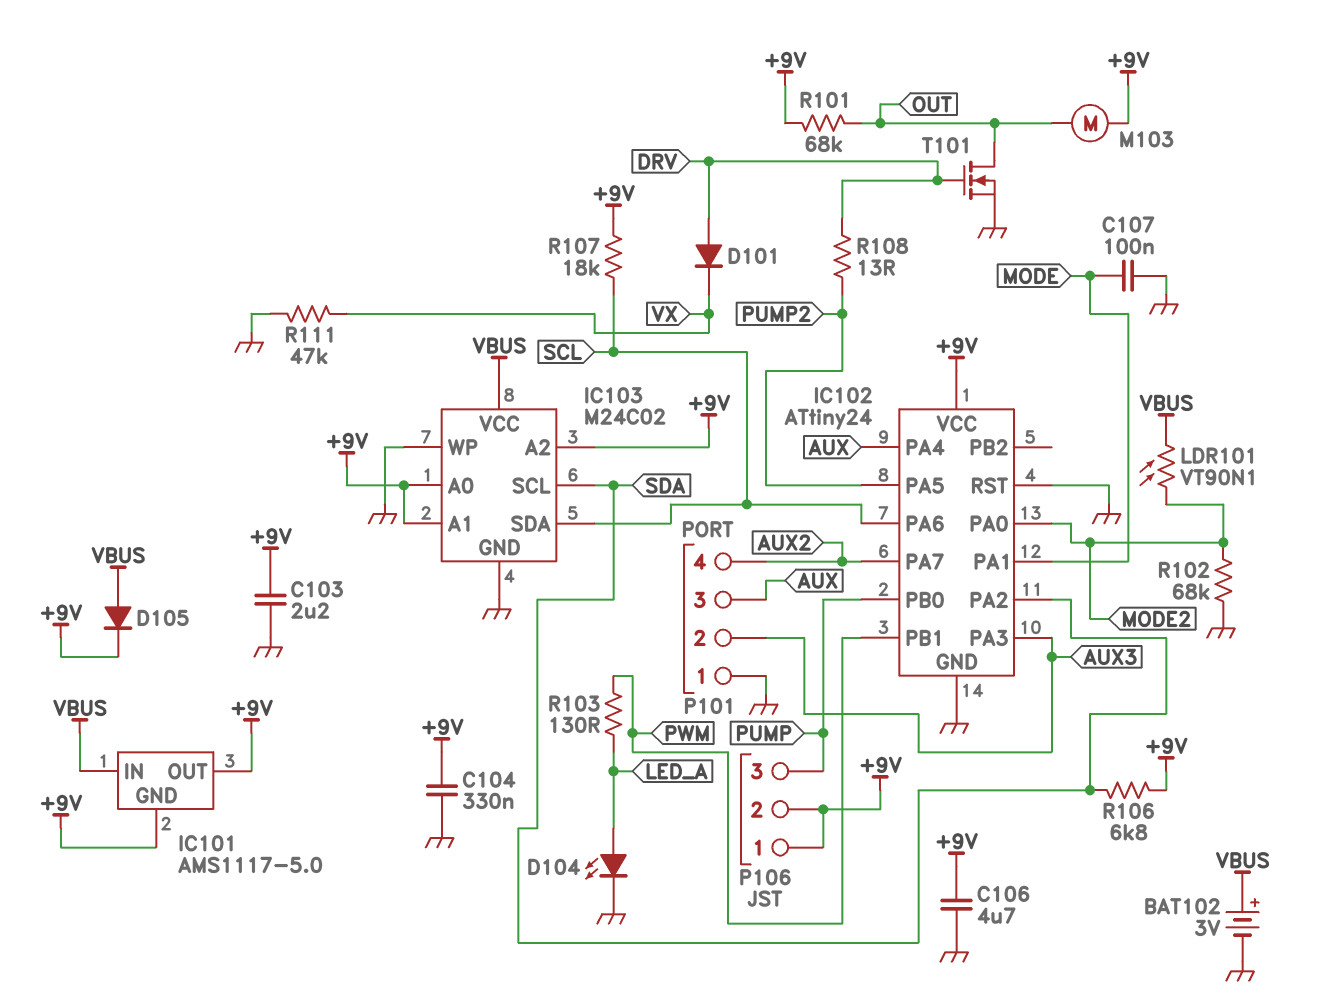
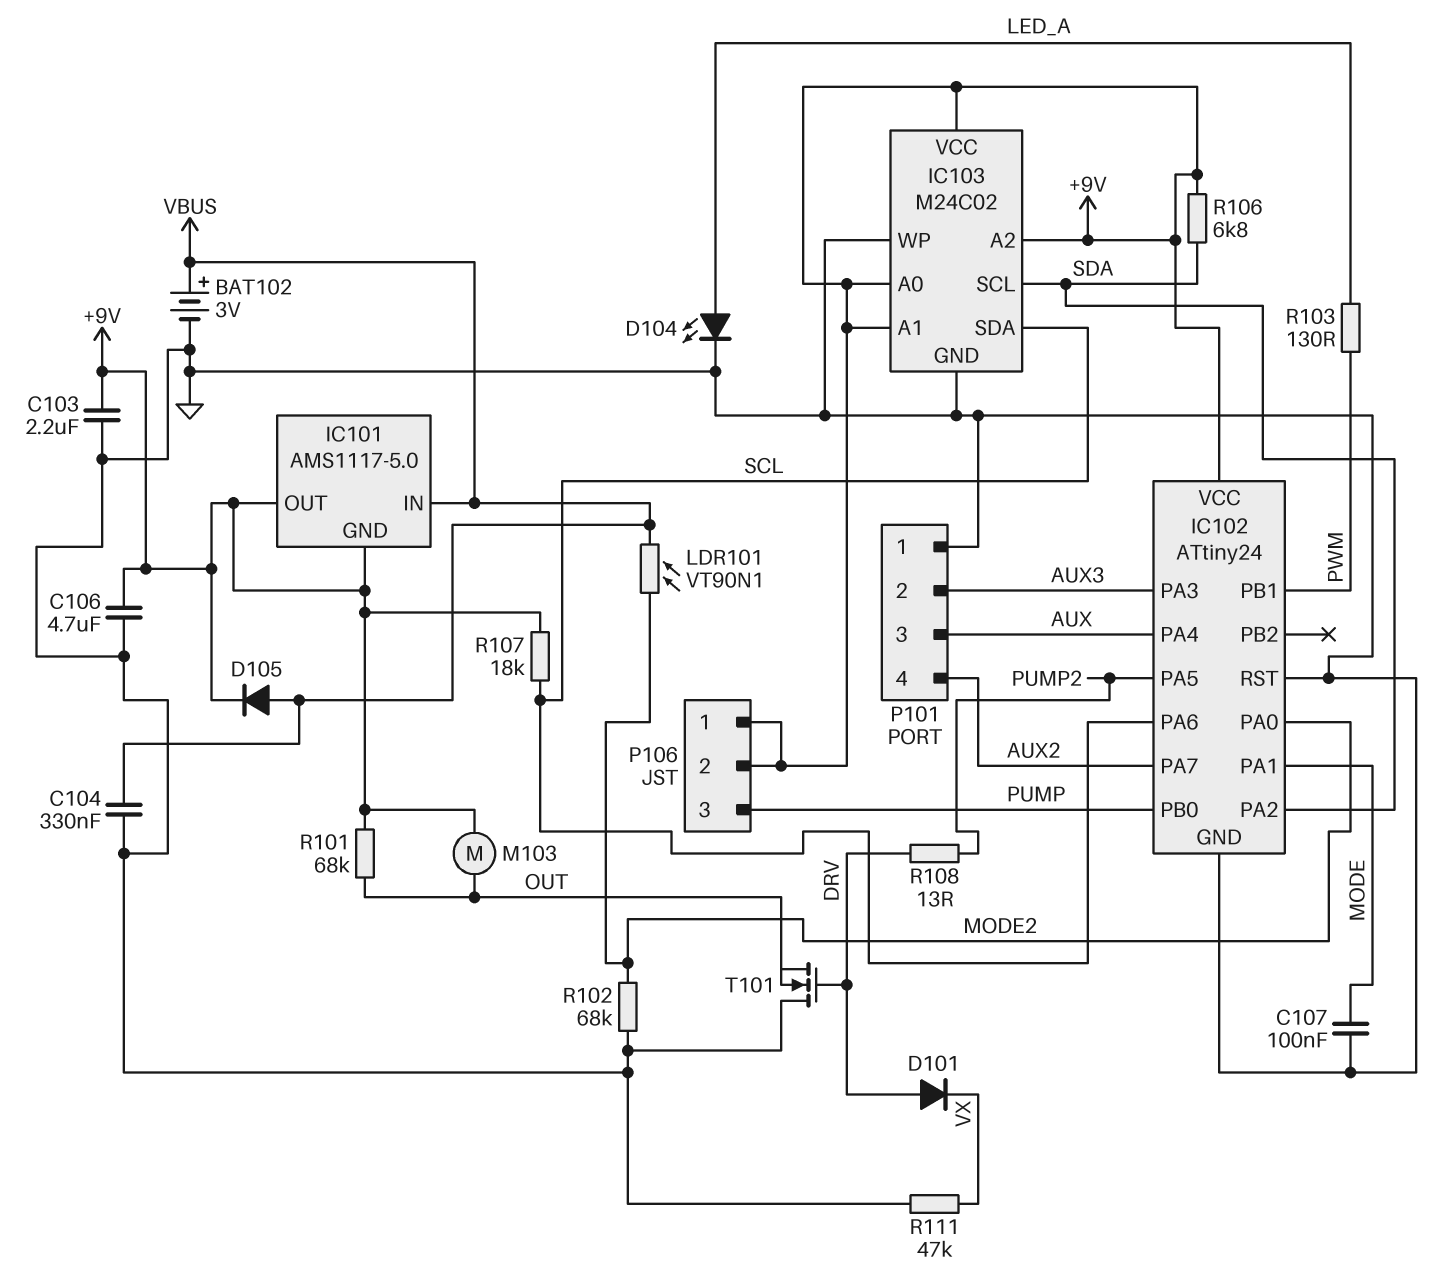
C104: 330nF (+9V, GND) -> 330nF (GND, VBUS)
IC103 pin VCC: VBUS -> +9V
T101: NMOS (G DRV, D OUT, S GND) -> NMOS (G DRV, D GND, S OUT)

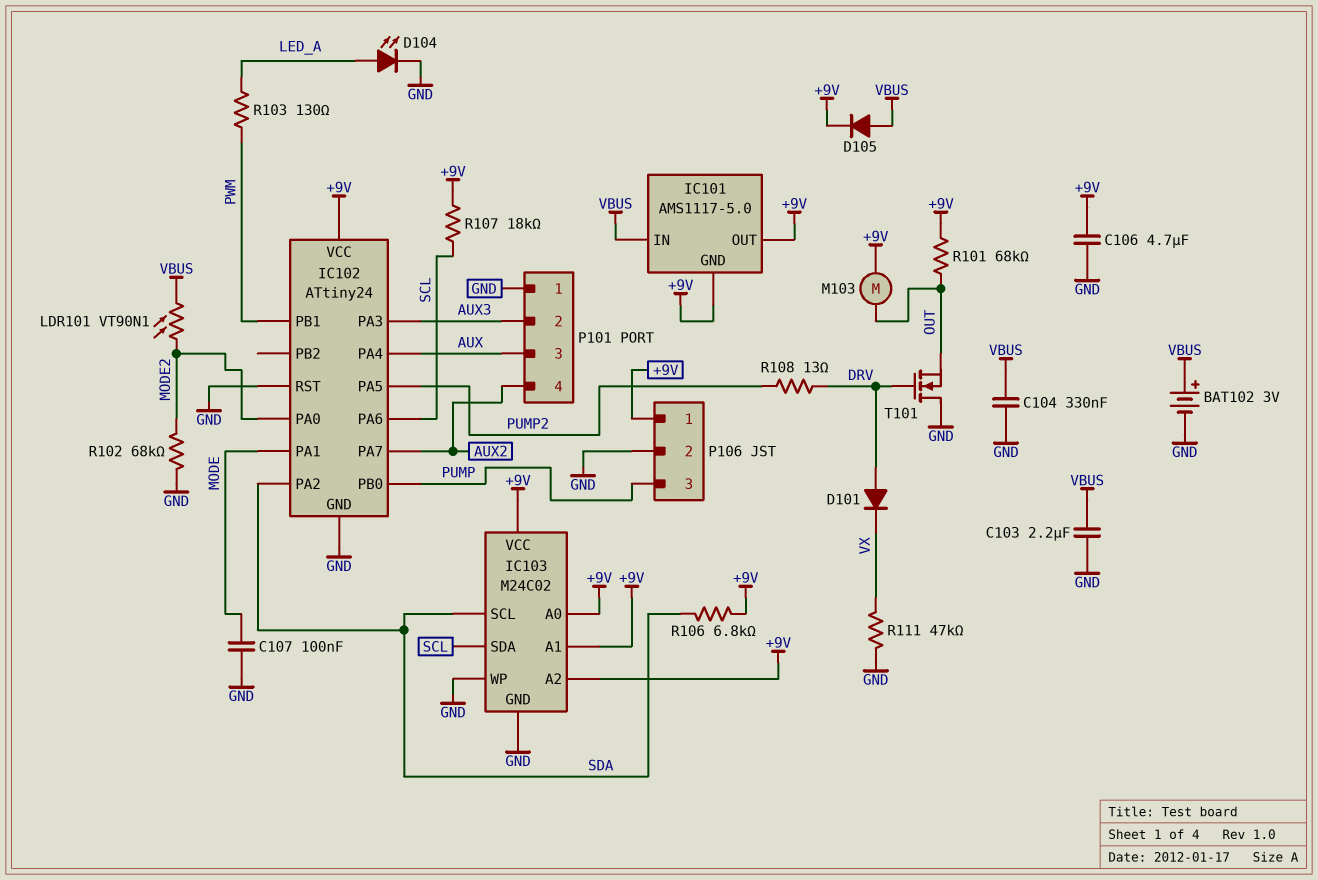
C103: 2.2uF (+9V, GND) -> 2.2uF (GND, VBUS)
P106 pin 2: +9V -> GND

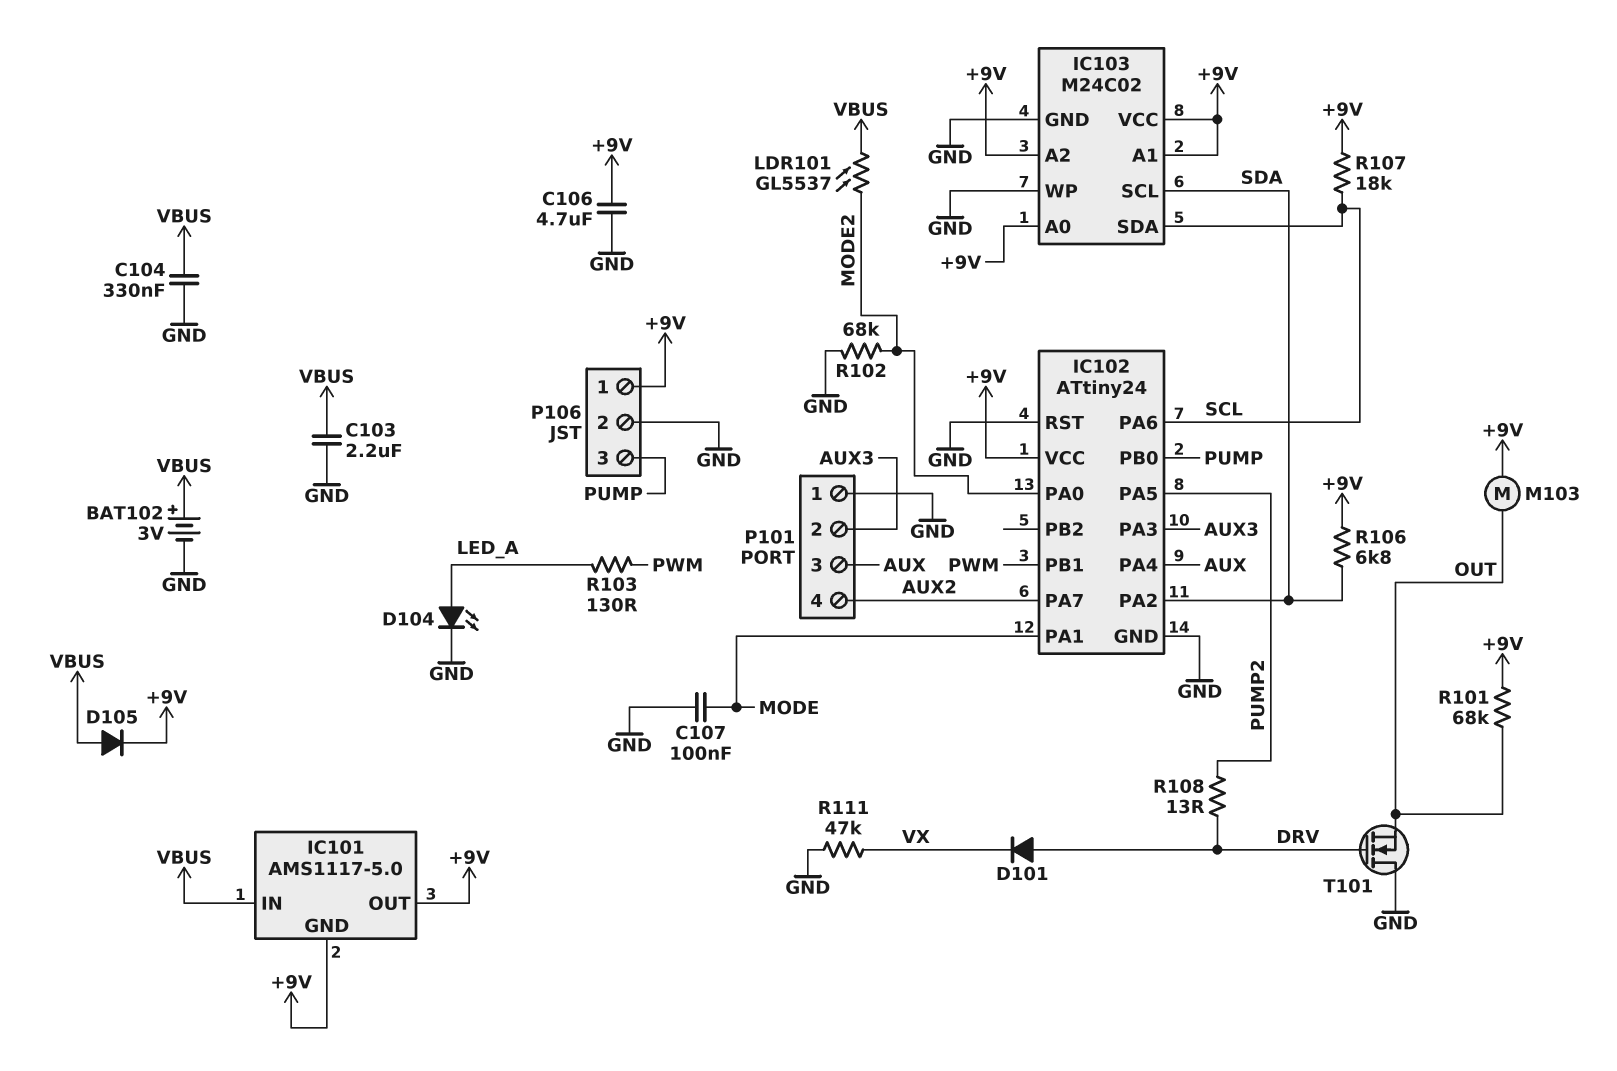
LDR101: VT90N1 (MODE2, VBUS) -> GL5537 (MODE2, VBUS)

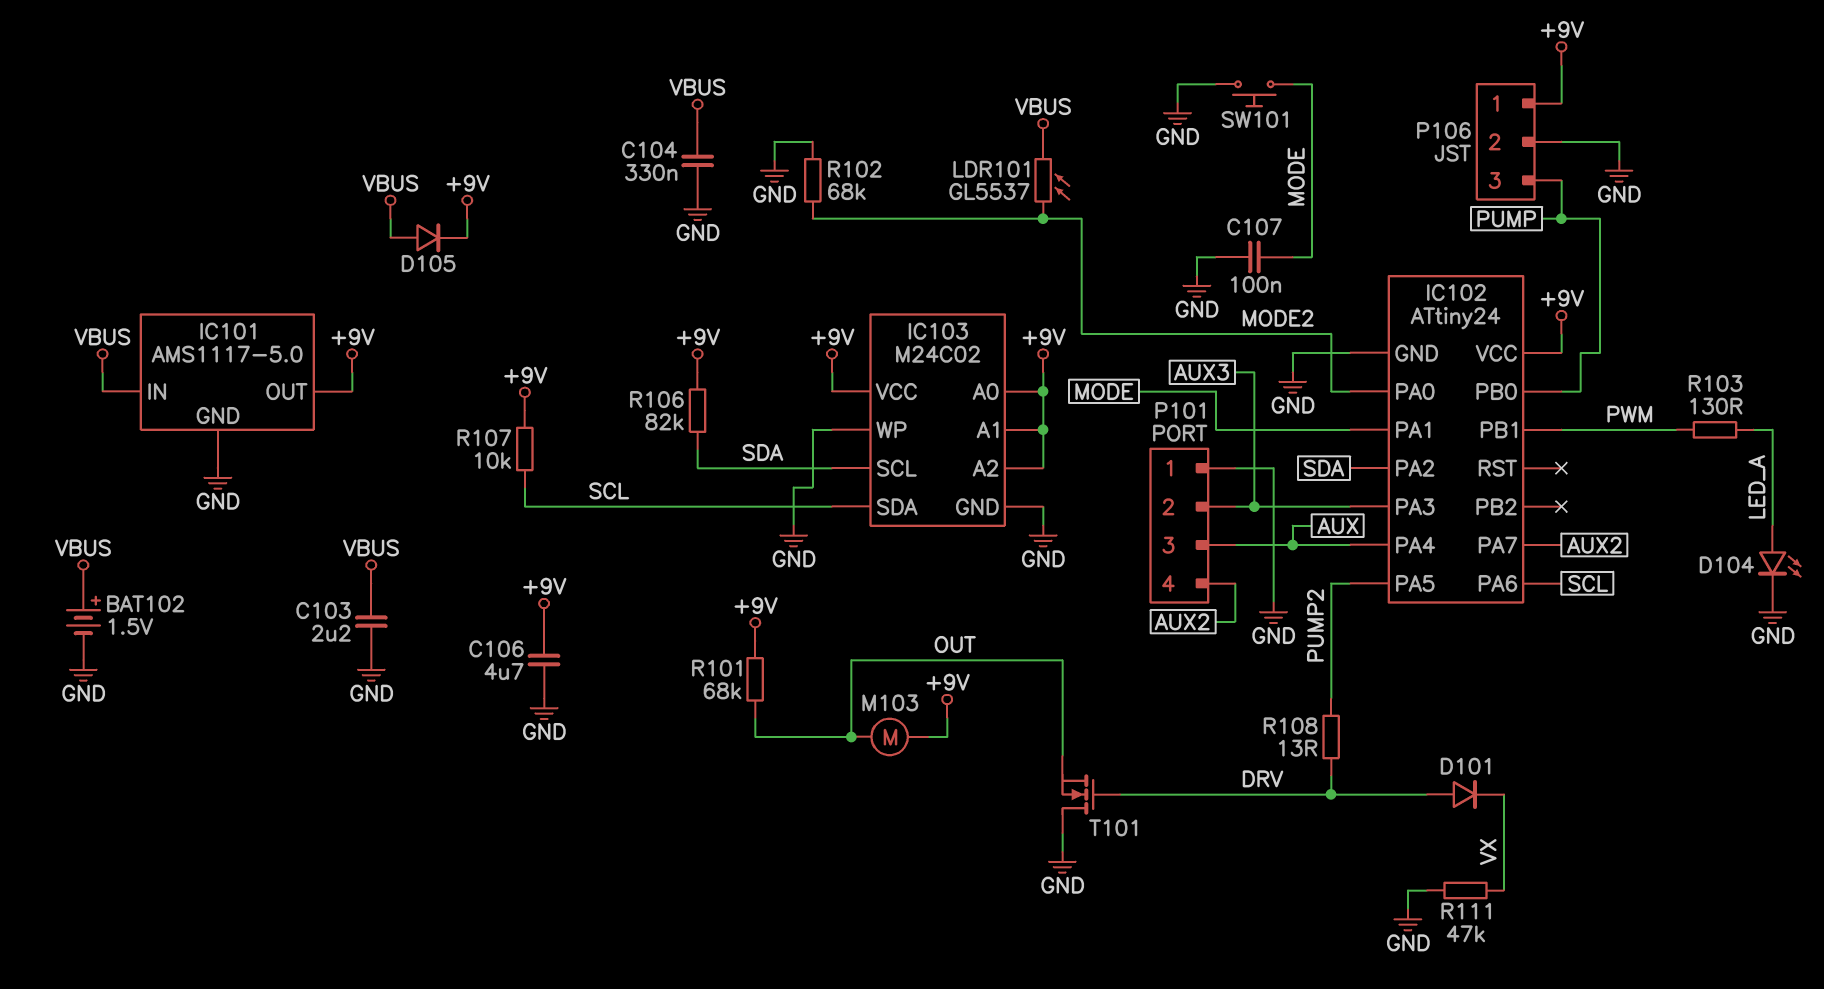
BAT102: 3V (plus VBUS, minus GND) -> 1.5V (plus VBUS, minus GND)
IC101 pin GND: +9V -> GND
IC102 pin RST: GND -> none
R106: 6.8k (+9V, SDA) -> 82k (+9V, SDA)
R107: 18k (+9V, SCL) -> 10k (+9V, SCL)
SW101: none -> button (GND, MODE)

